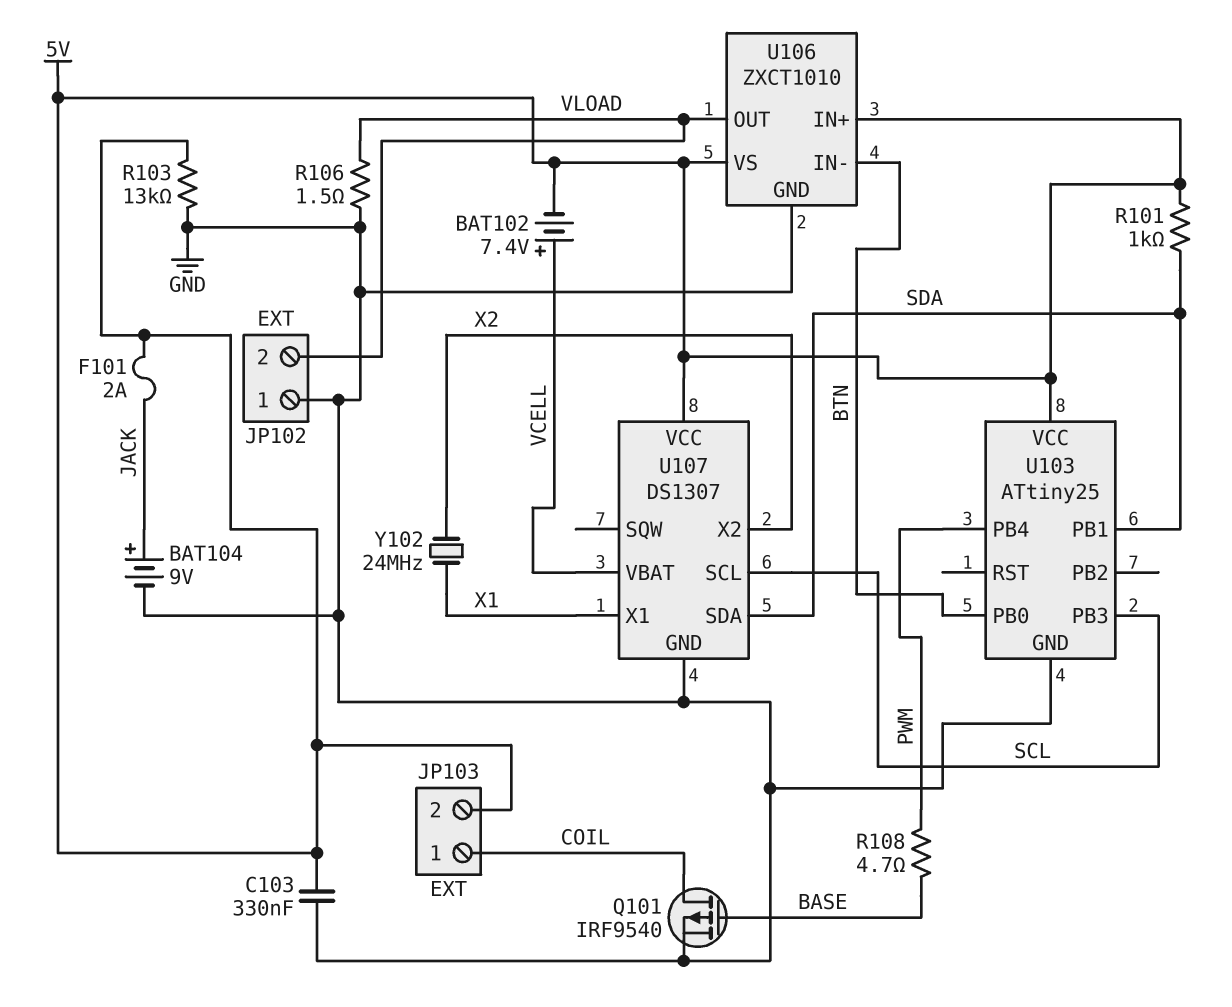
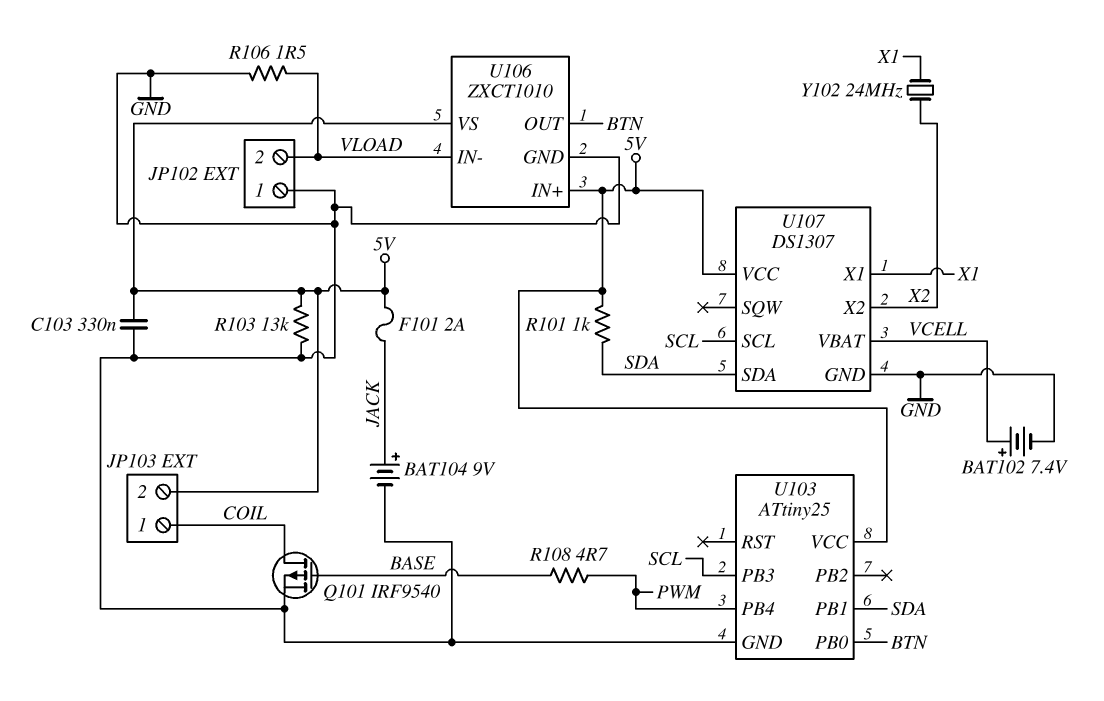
BAT102: 7.4V (plus VCELL, minus 5V) -> 7.4V (plus VCELL, minus GND)
U106 pin IN-: BTN -> VLOAD
U106 pin OUT: VLOAD -> BTN

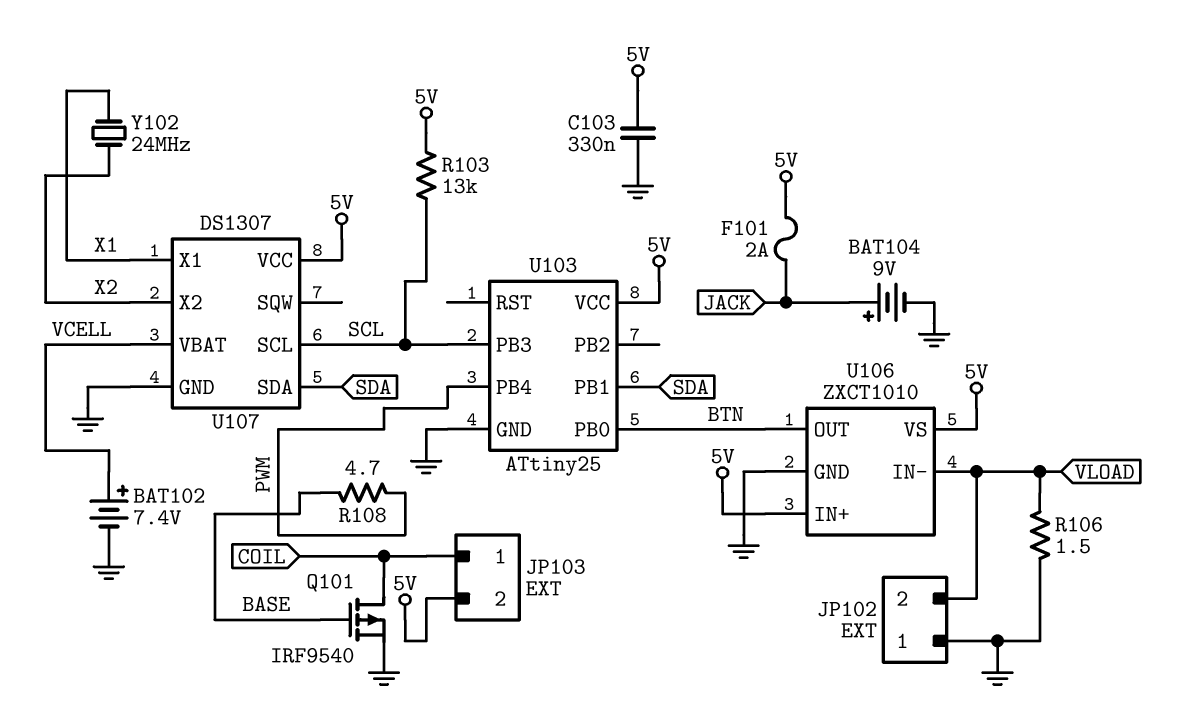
R101: 1k (5V, SDA) -> none
R103: 13k (5V, GND) -> 13k (5V, SCL)

